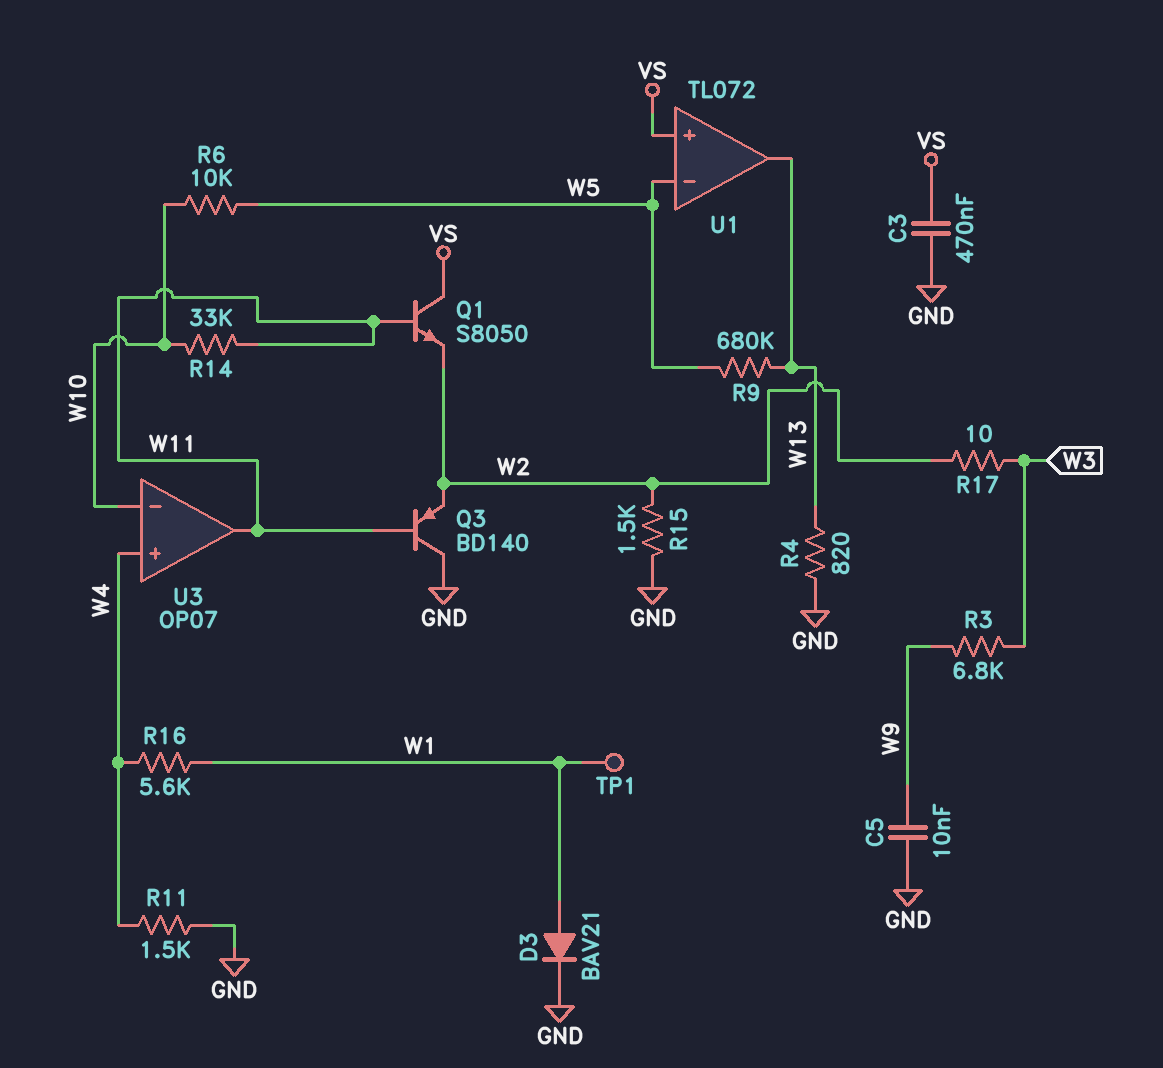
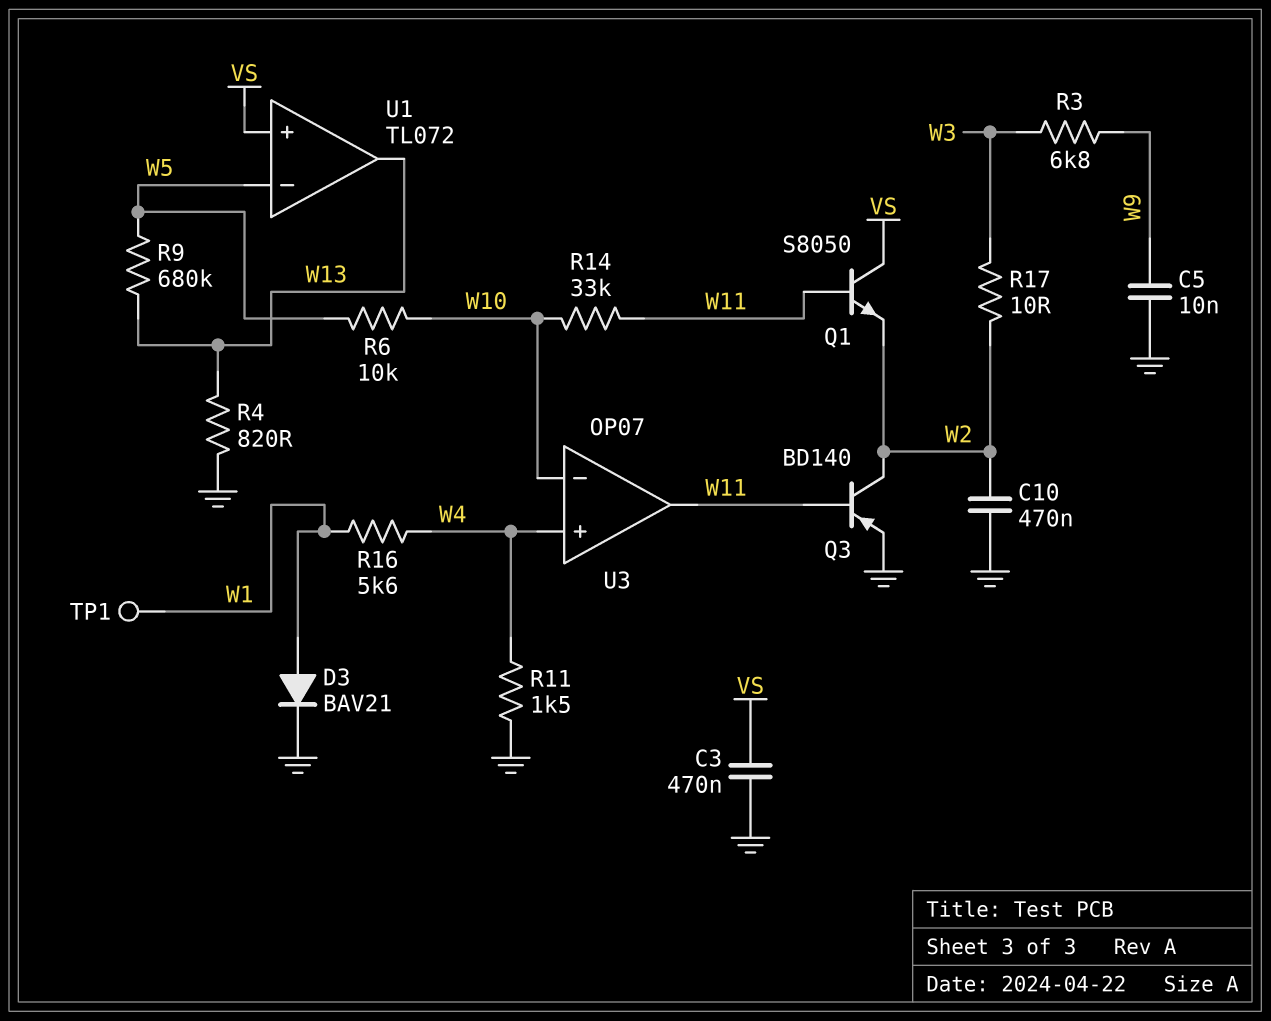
C10: none -> 470nF (GND, W2)
Q3: PNP BD140 (B W11, C GND, E W2) -> PNP BD140 (B W11, C W2, E GND)
R15: 1.5k (GND, W2) -> none

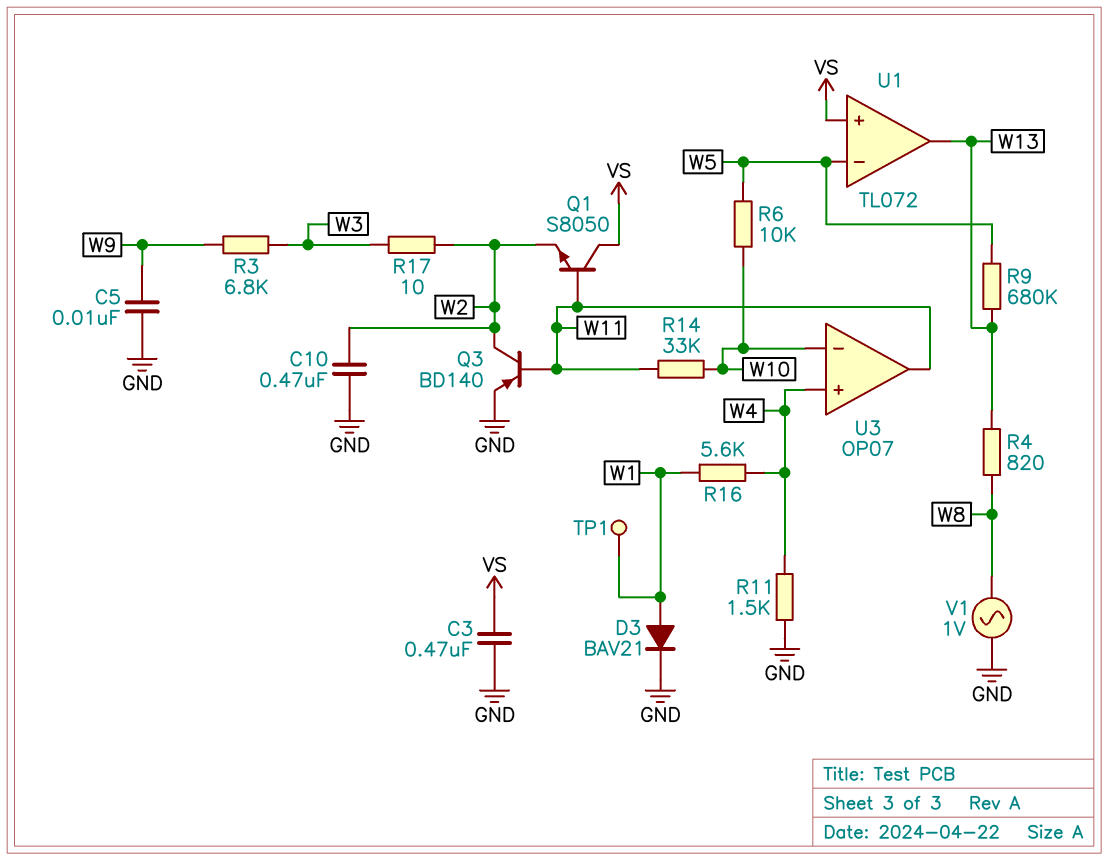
R4: 820 (GND, W13) -> 820 (W8, W13)
V1: none -> AC 1V (GND, W8)

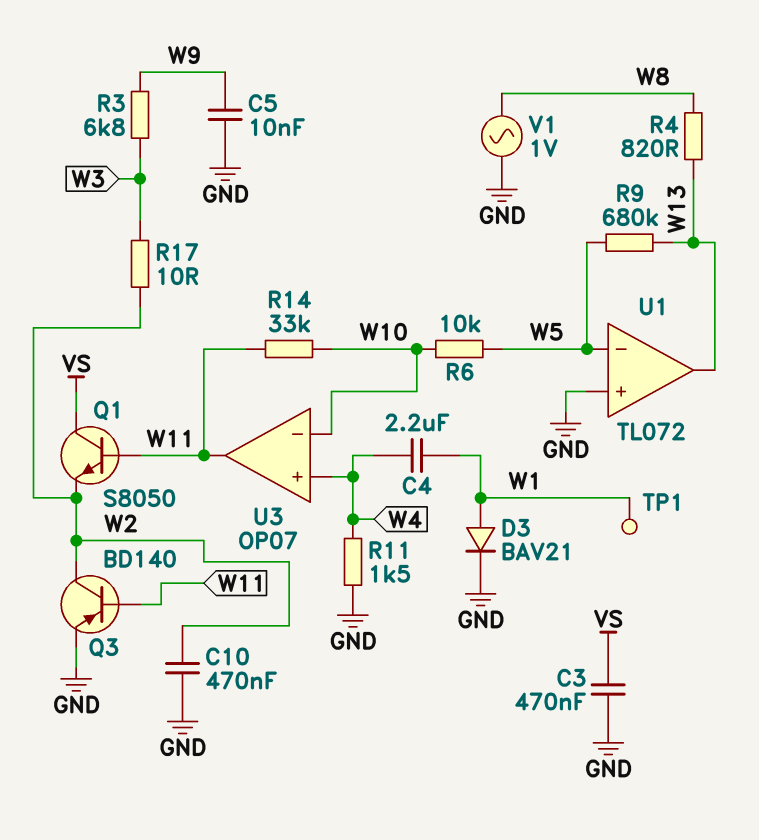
C4: none -> 2.2uF (W1, W4)
R16: 5.6k (W1, W4) -> none
U1 pin in+: VS -> GND

